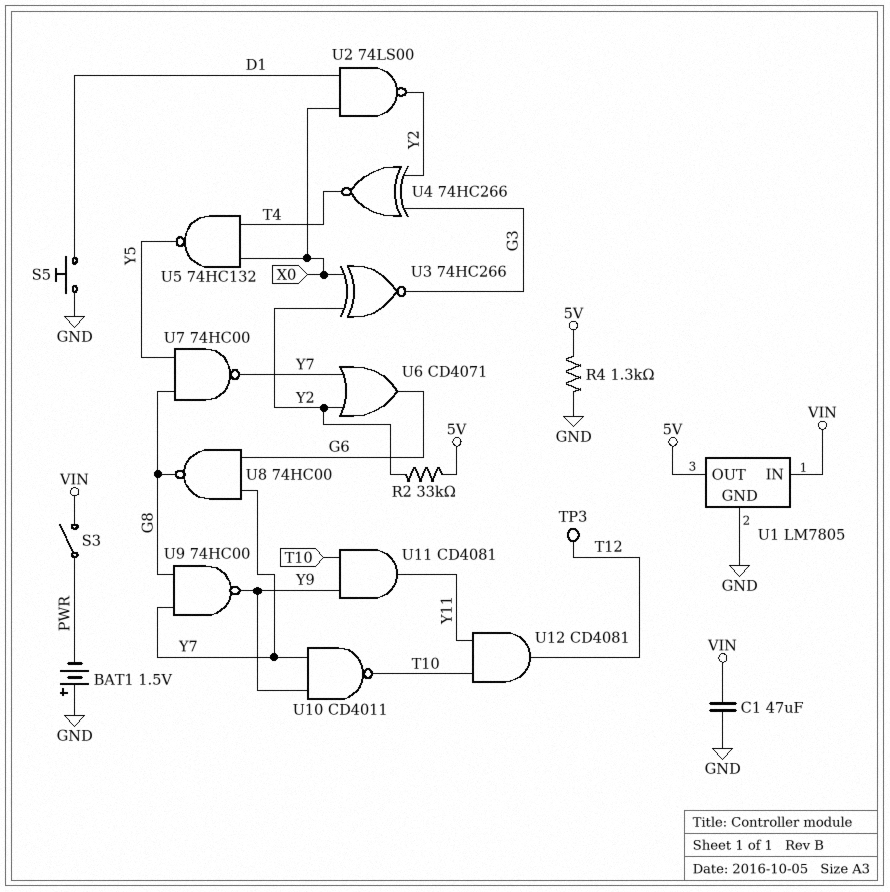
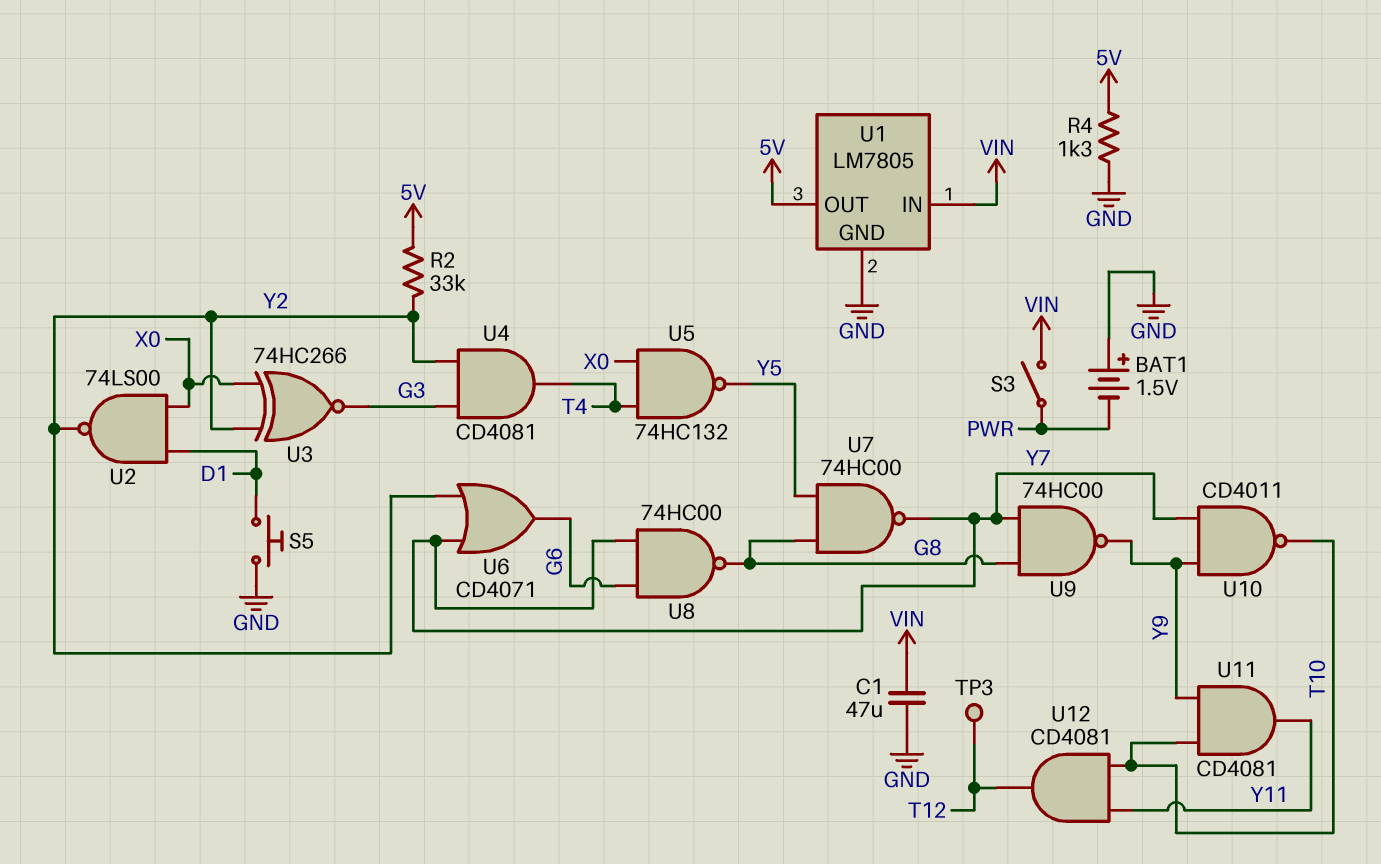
U4: XNOR 74HC266 (in G3, in Y2, out T4) -> AND CD4081 (in G3, in Y2, out T4)

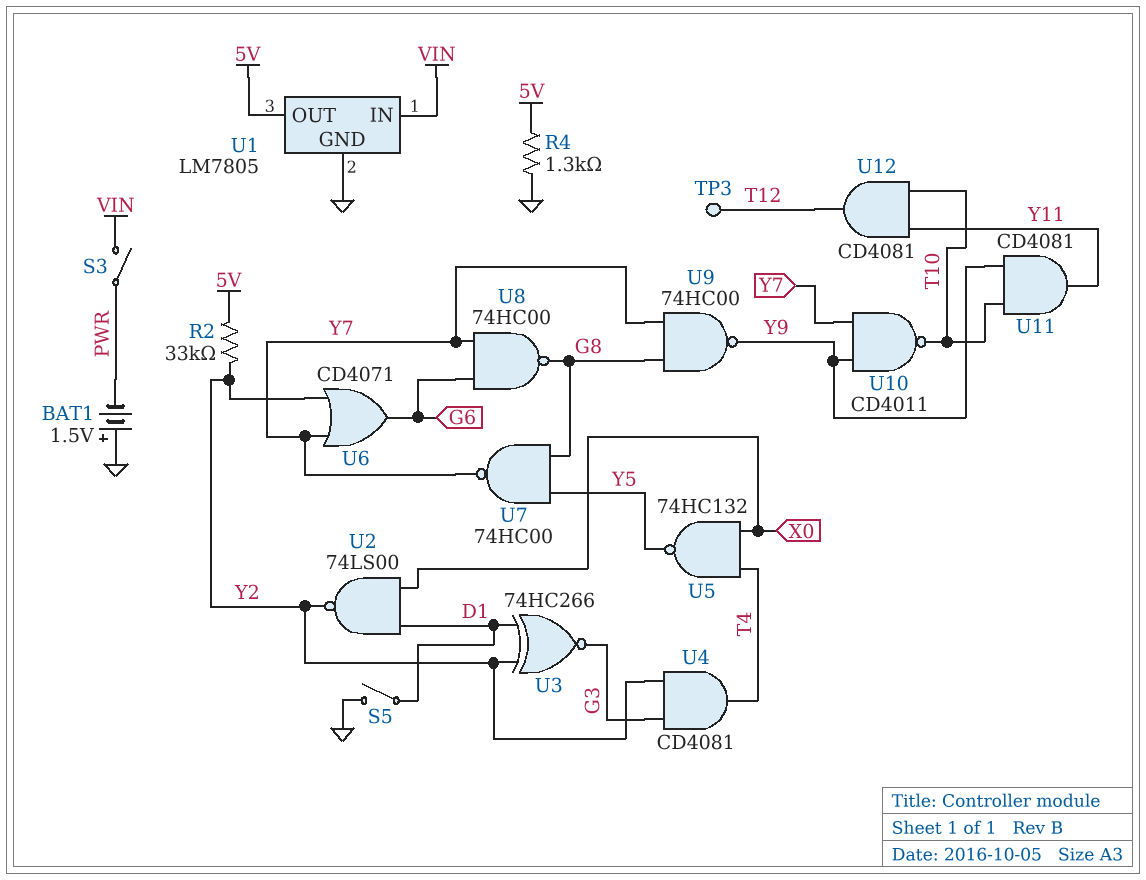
C1: 47uF (GND, VIN) -> none
S5: button (D1, GND) -> switch (D1, GND)
U3: XNOR 74HC266 (in X0, in Y2, out G3) -> XNOR 74HC266 (in D1, in Y2, out G3)

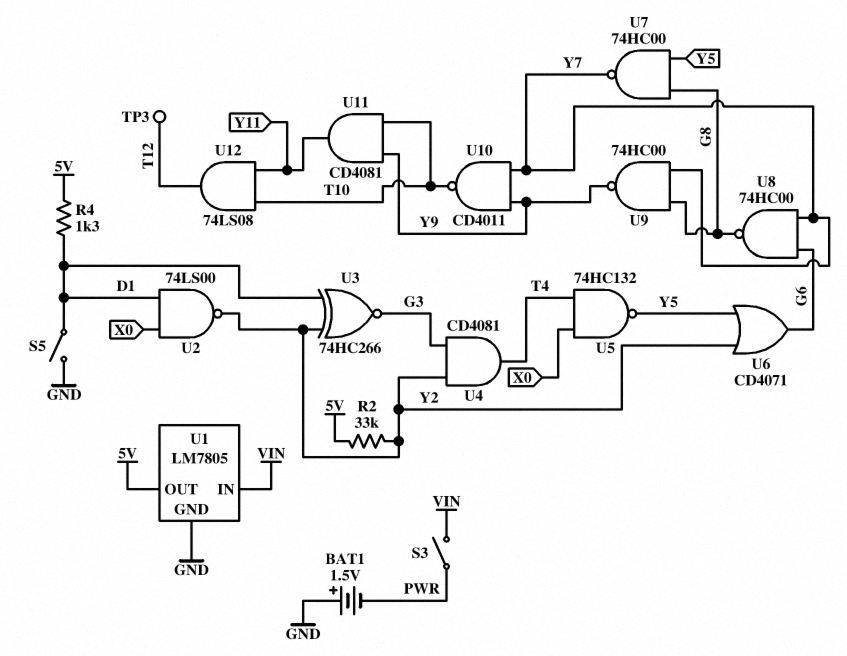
R4: 1.3k (5V, GND) -> 1.3k (5V, D1)
U6: OR CD4071 (in Y2, in Y7, out G6) -> OR CD4071 (in Y2, in Y5, out G6)
U12: AND CD4081 (in T10, in Y11, out T12) -> AND 74LS08 (in T10, in Y11, out T12)

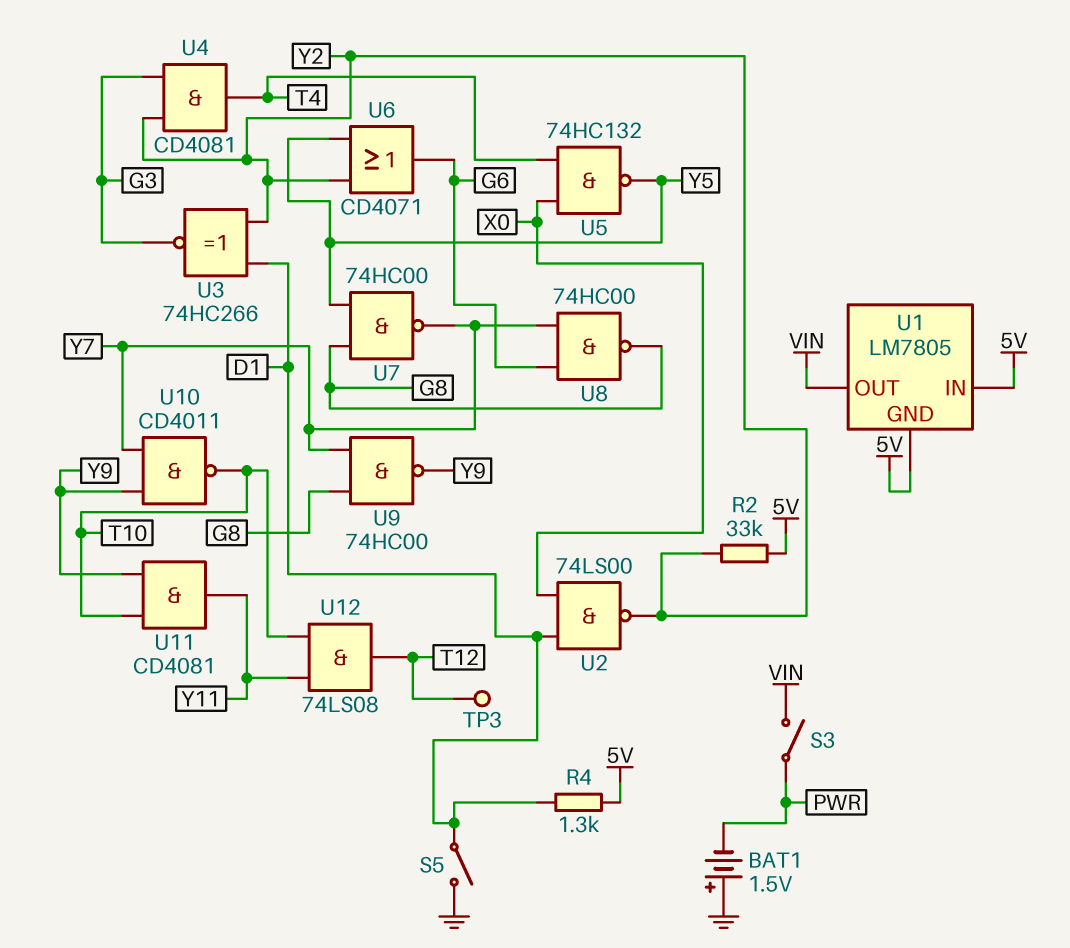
U1 pin GND: GND -> 5V
U1 pin IN: VIN -> 5V
U1 pin OUT: 5V -> VIN

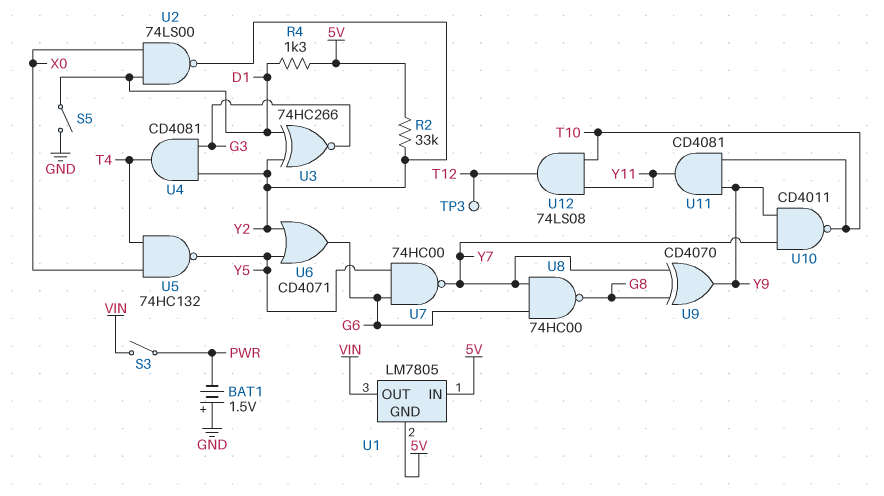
U7: NAND 74HC00 (in G8, in Y5, out Y7) -> NAND 74HC00 (in G6, in Y5, out Y7)
U9: NAND 74HC00 (in G8, in Y7, out Y9) -> XOR CD4070 (in G8, in Y7, out Y9)

